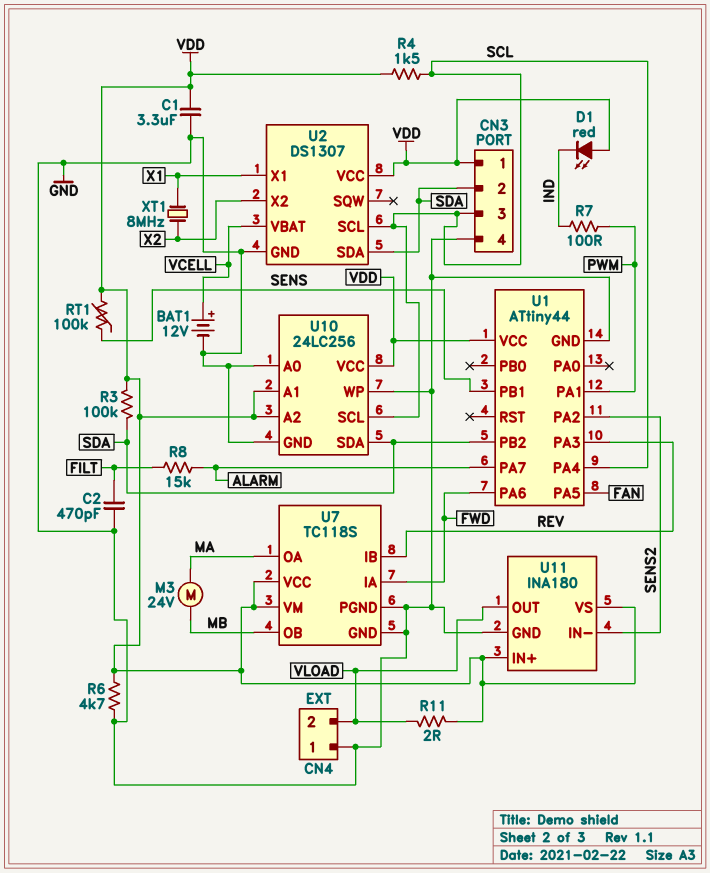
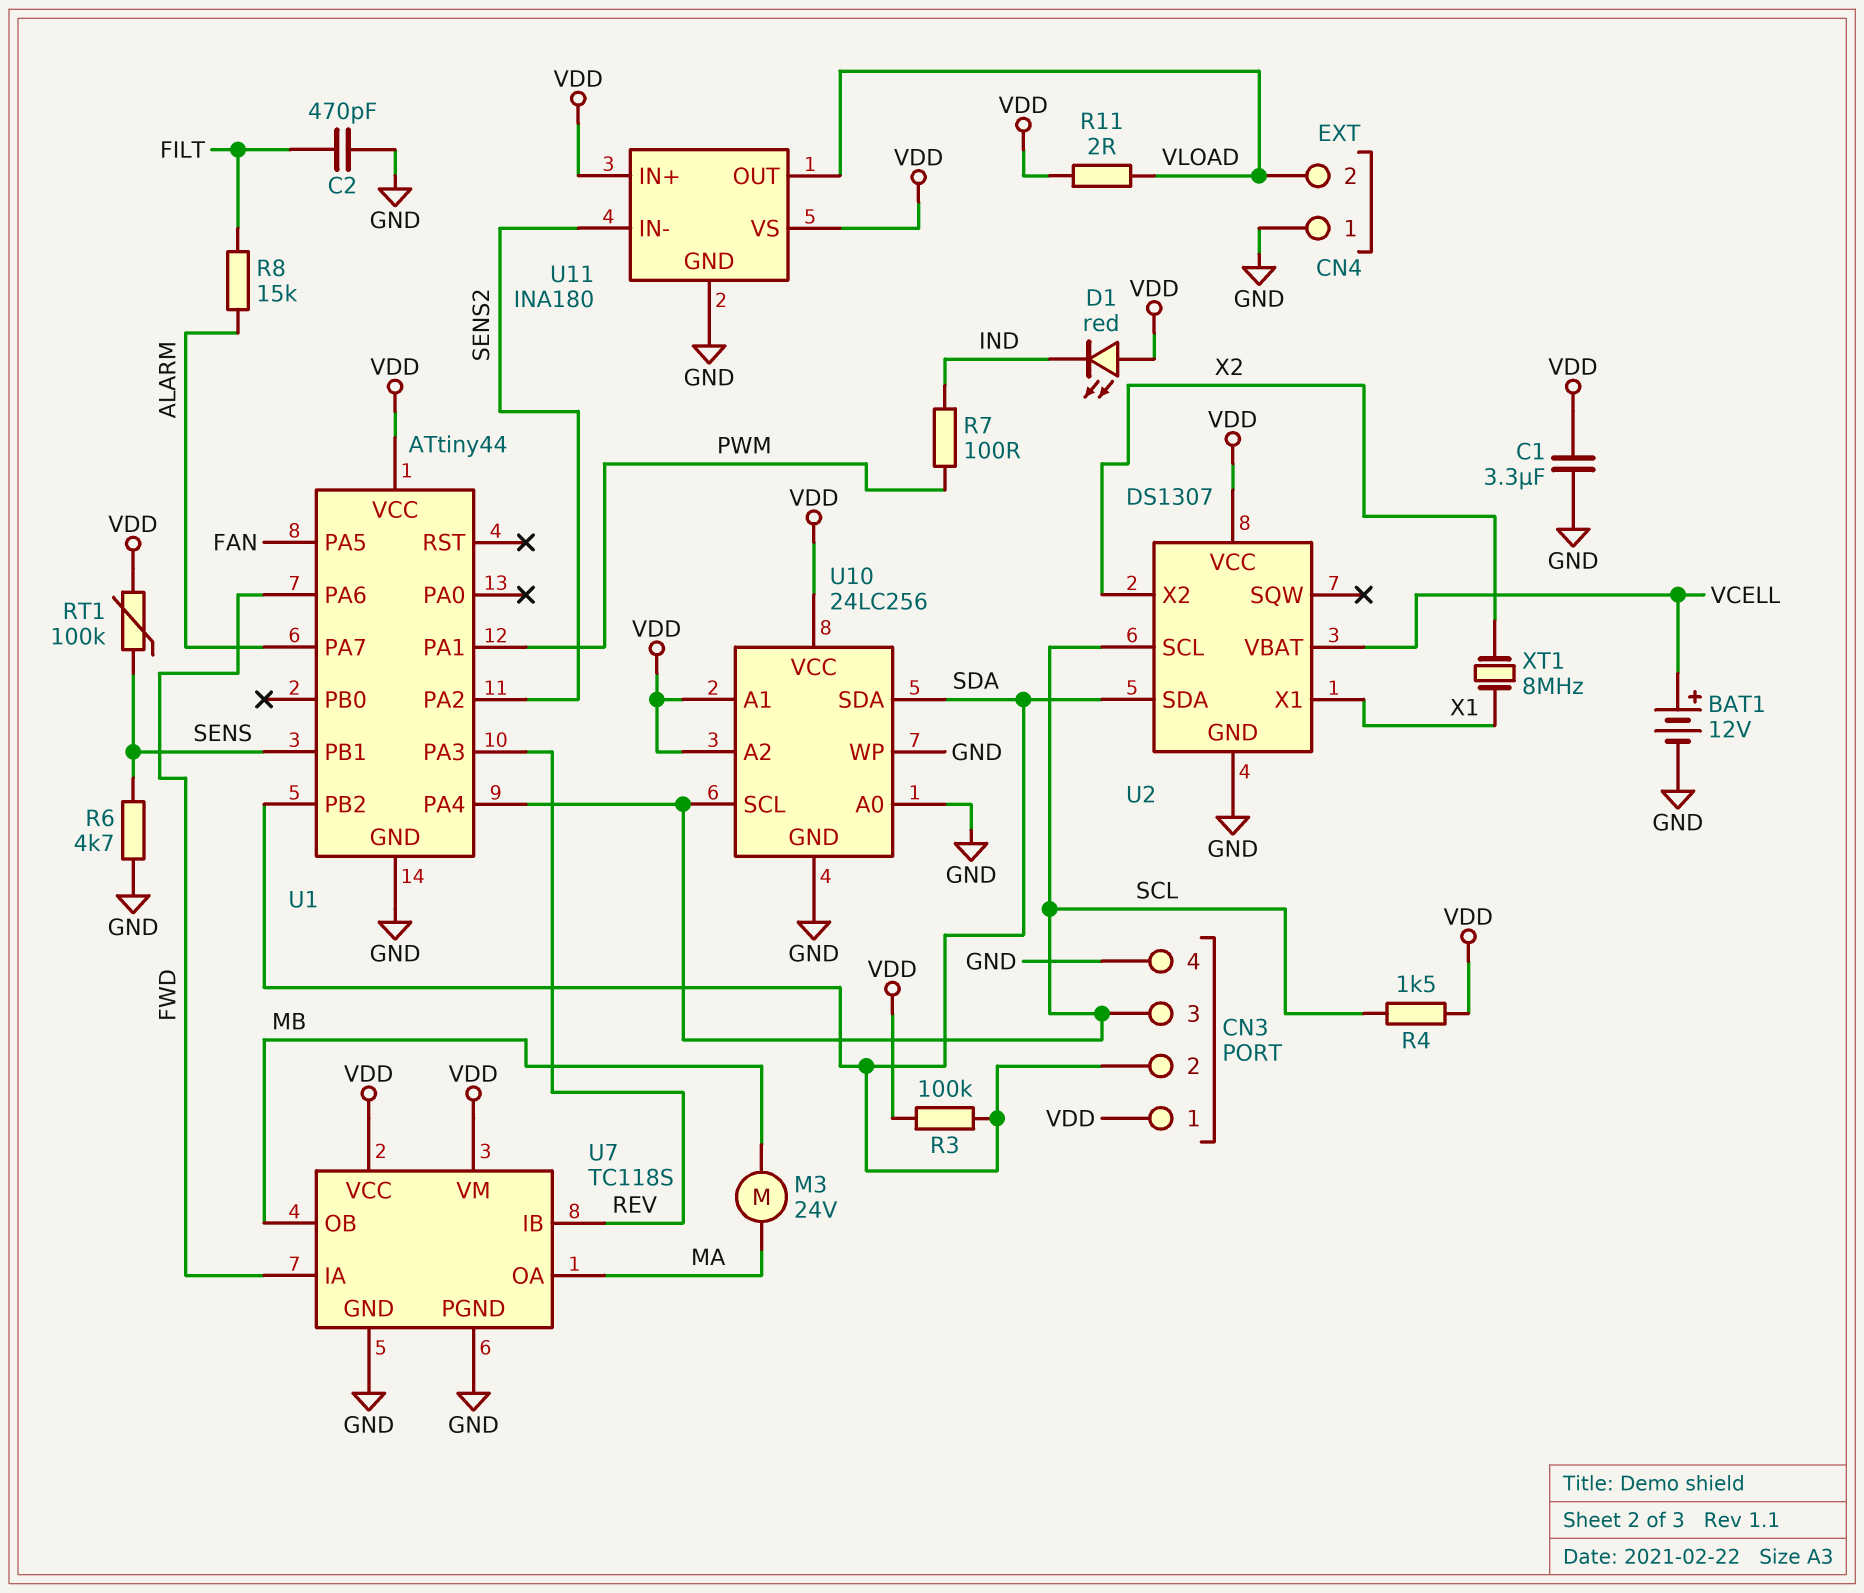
R6: 4.7k (GND, VDD) -> 4.7k (GND, SENS)

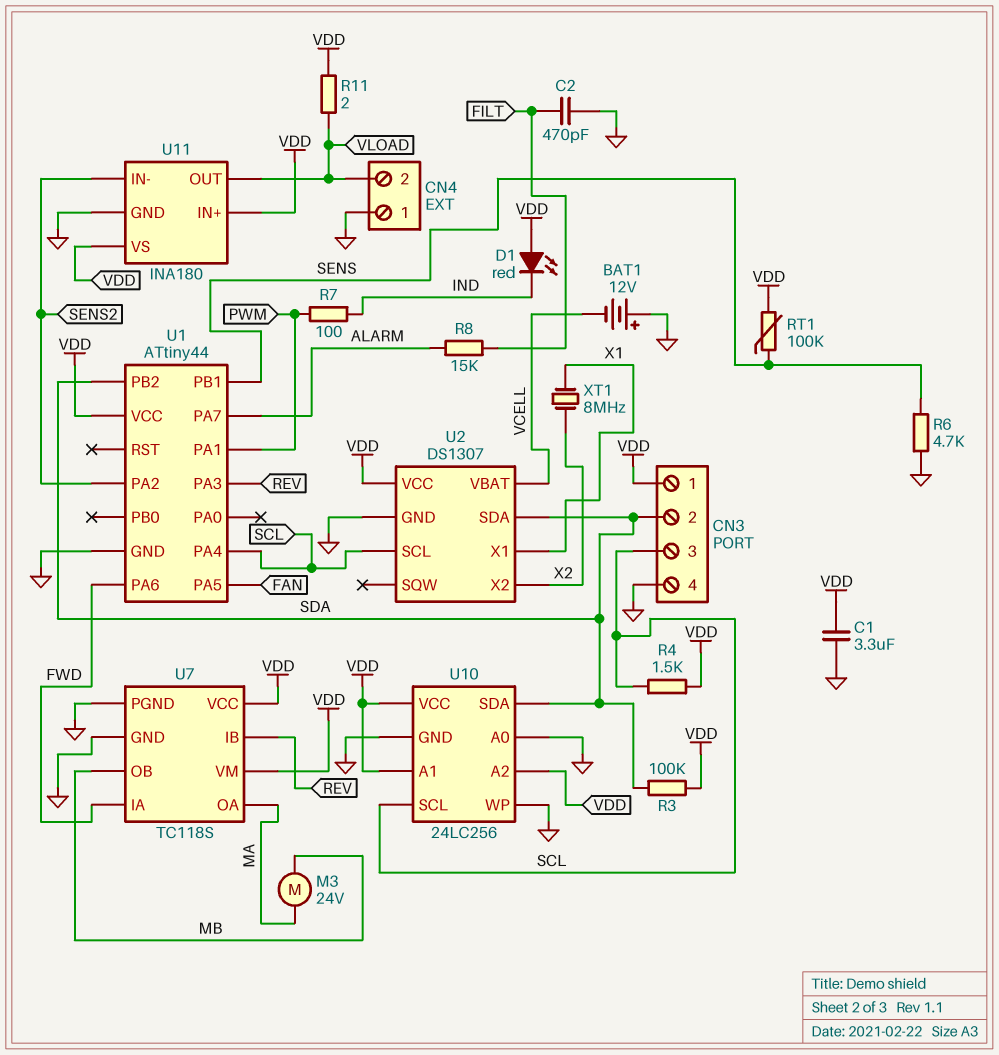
BAT1: 12V (plus VCELL, minus GND) -> 12V (plus GND, minus VCELL)

